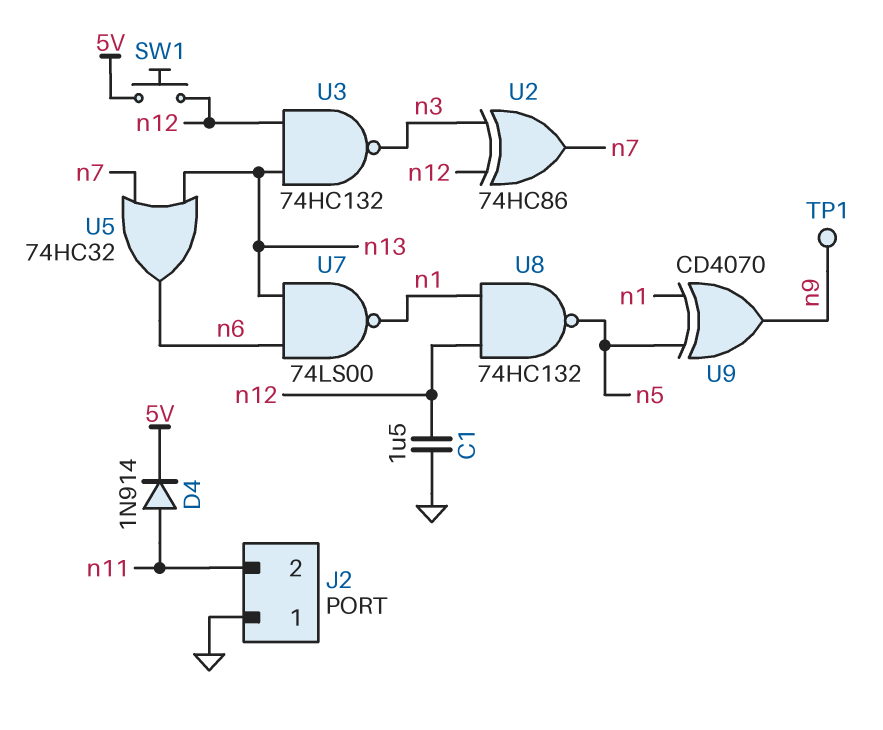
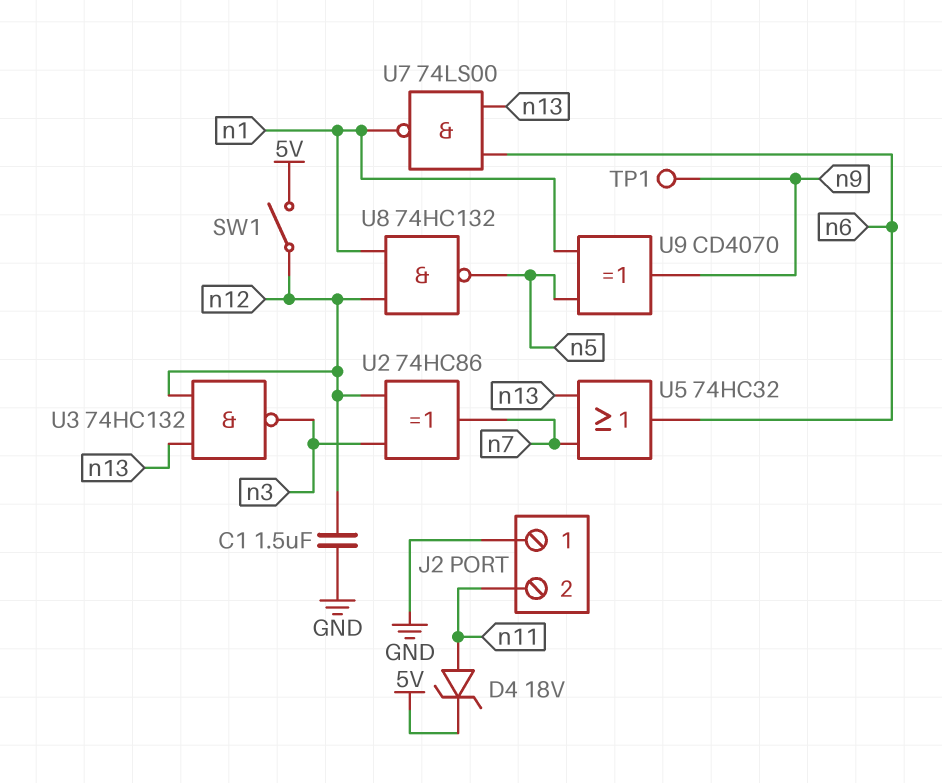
D4: diode 1N914 (A n11, K 5V) -> zener 18V (A n11, K 5V)
SW1: button (5V, n12) -> switch (5V, n12)

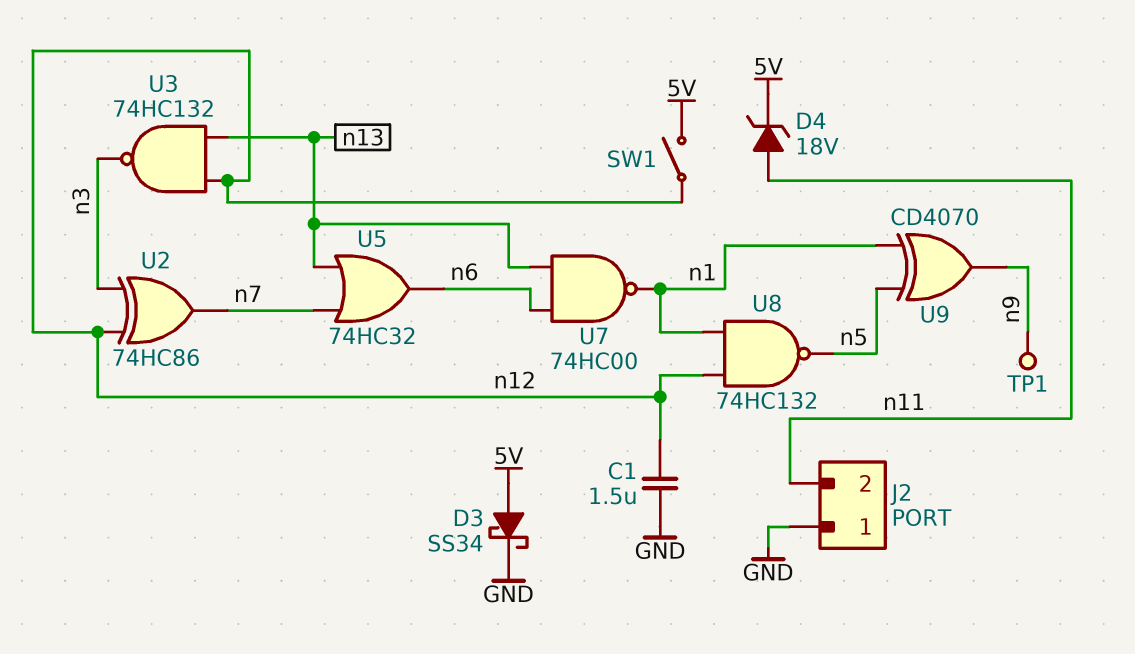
D3: none -> schottky SS34 (A 5V, K GND)
U7: NAND 74LS00 (in n6, in n13, out n1) -> NAND 74HC00 (in n6, in n13, out n1)

